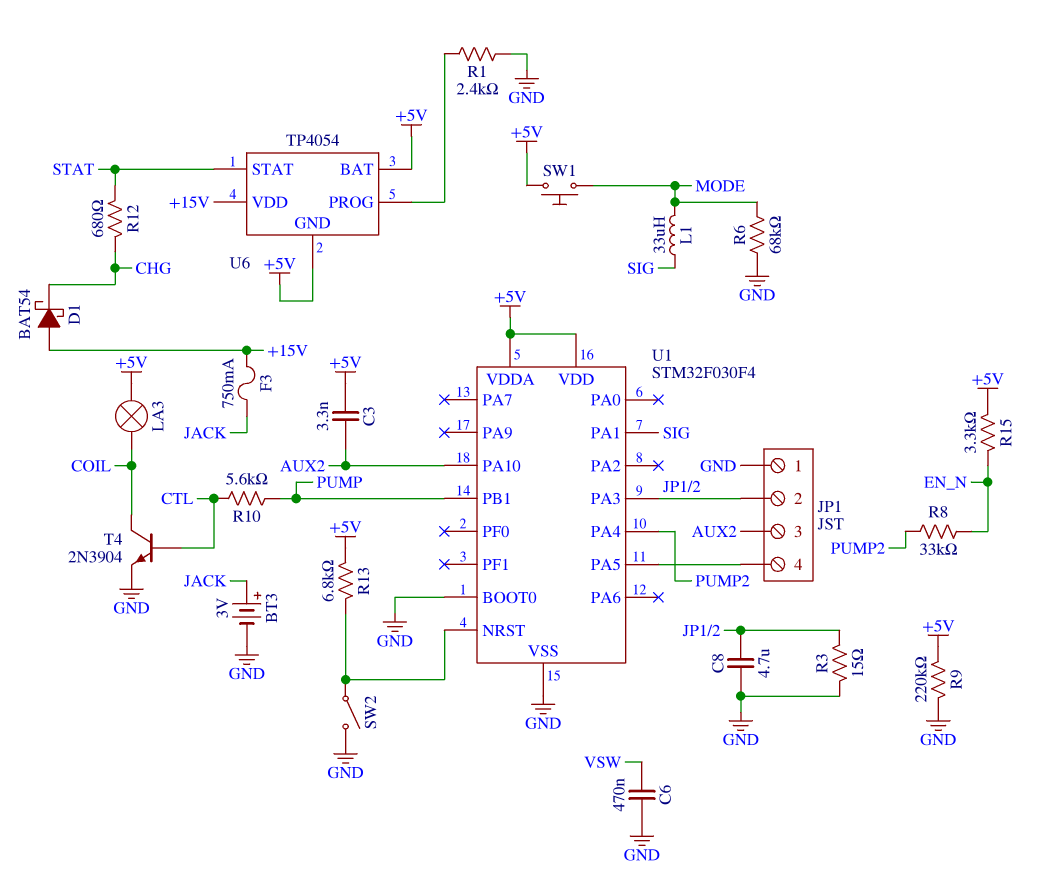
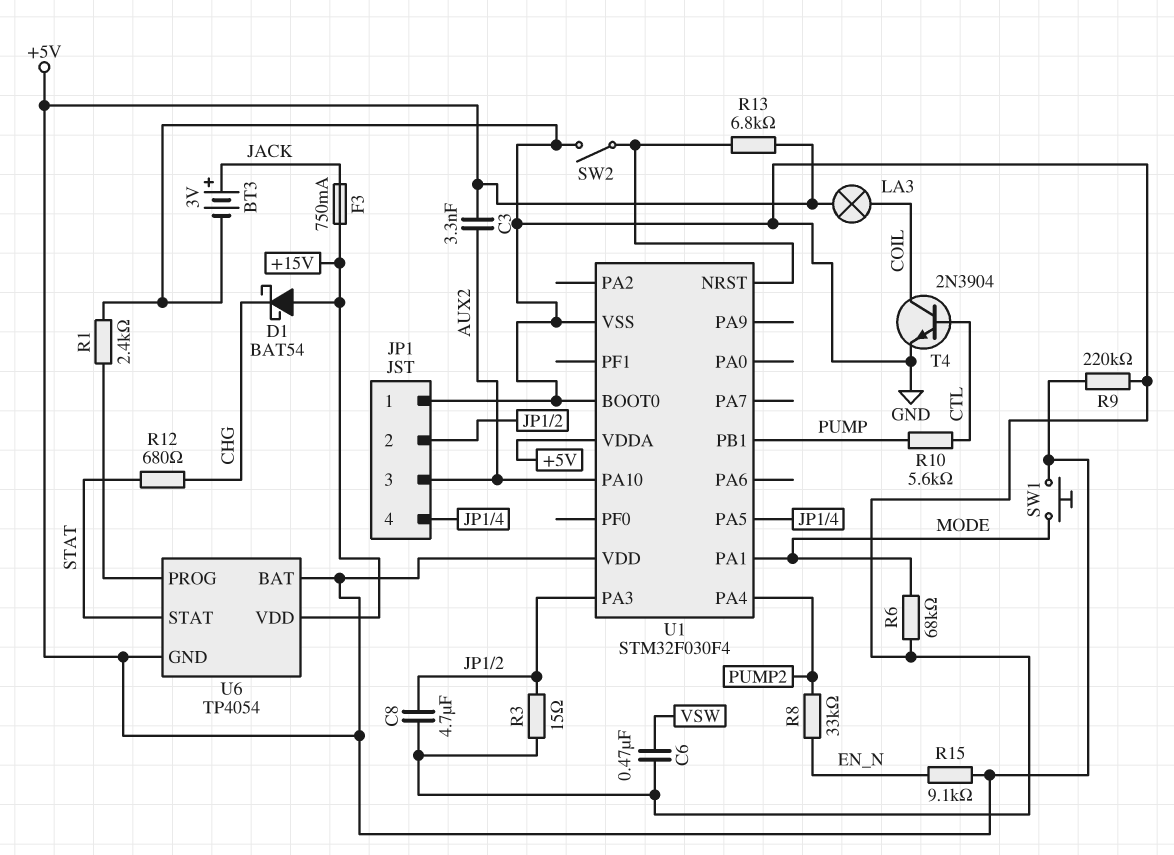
L1: 33uH (MODE, SIG) -> none
R15: 3.3k (+5V, EN_N) -> 9.1k (+5V, EN_N)
U1 pin PA1: SIG -> MODE

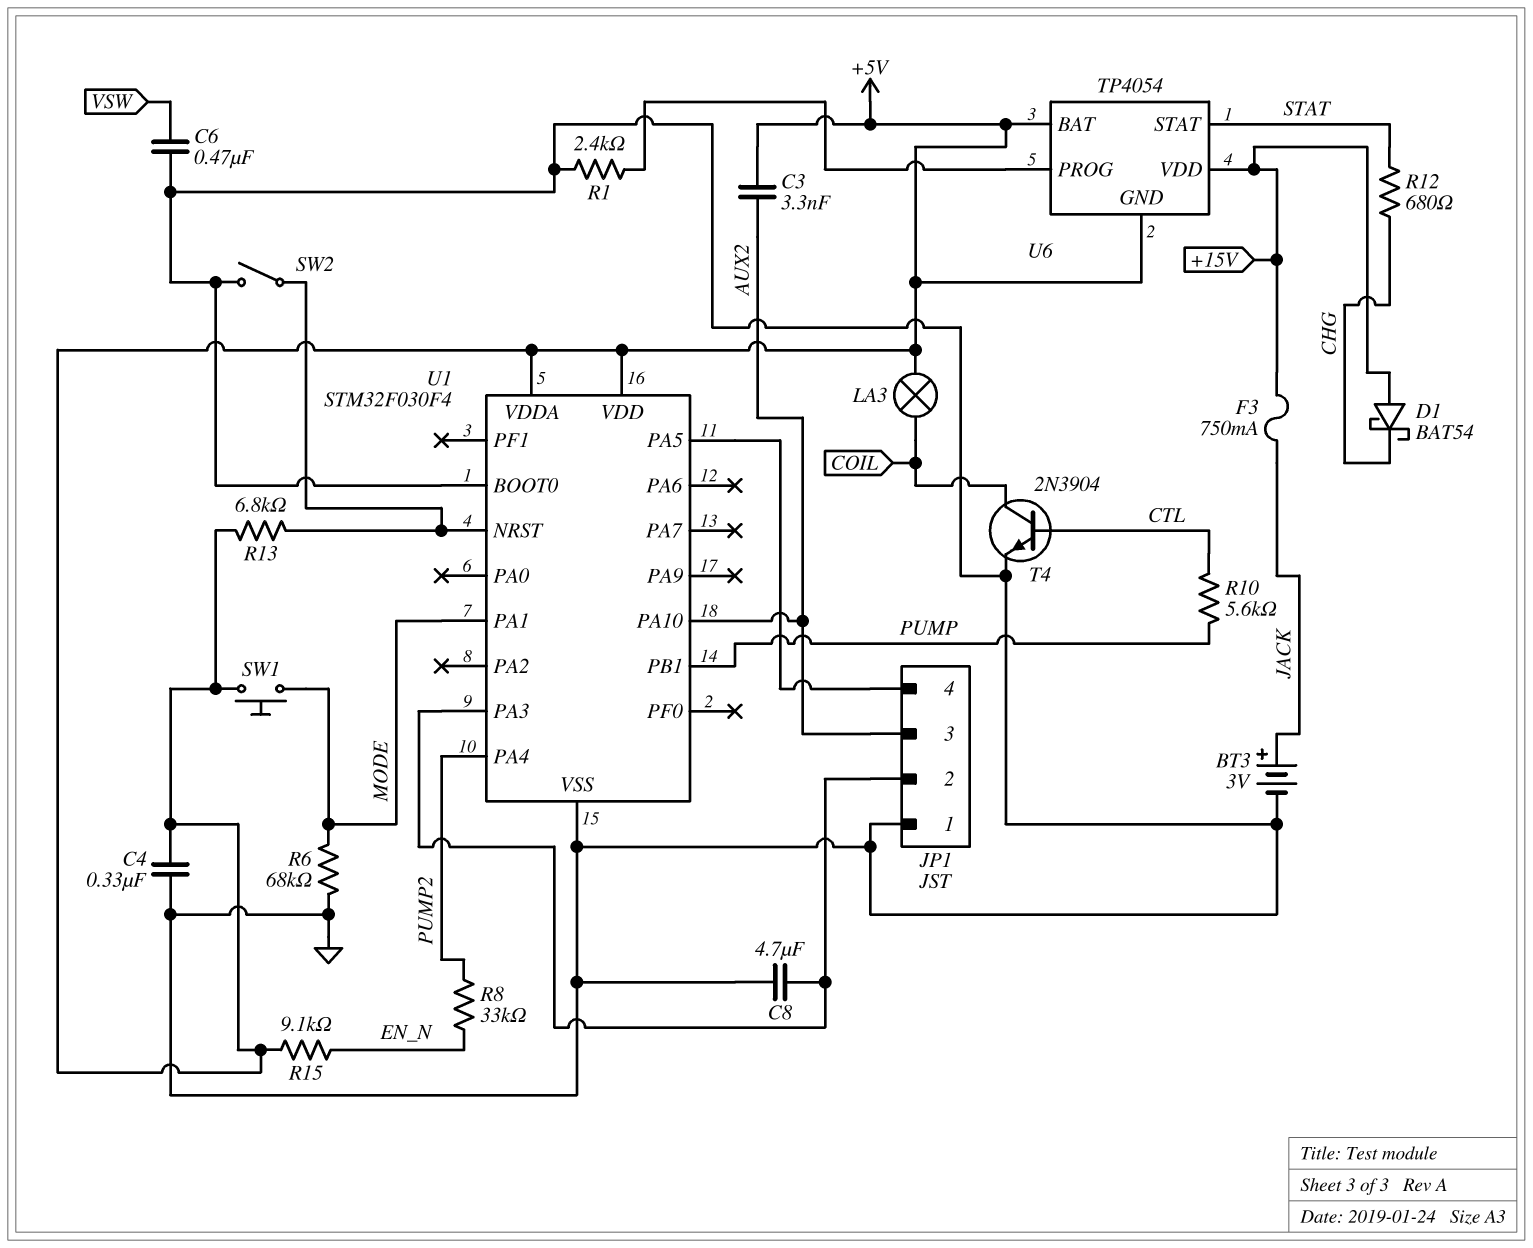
C4: none -> 330nF (+5V, GND)
R3: 15 (GND, JP1/2) -> none
R9: 220k (+5V, GND) -> none

